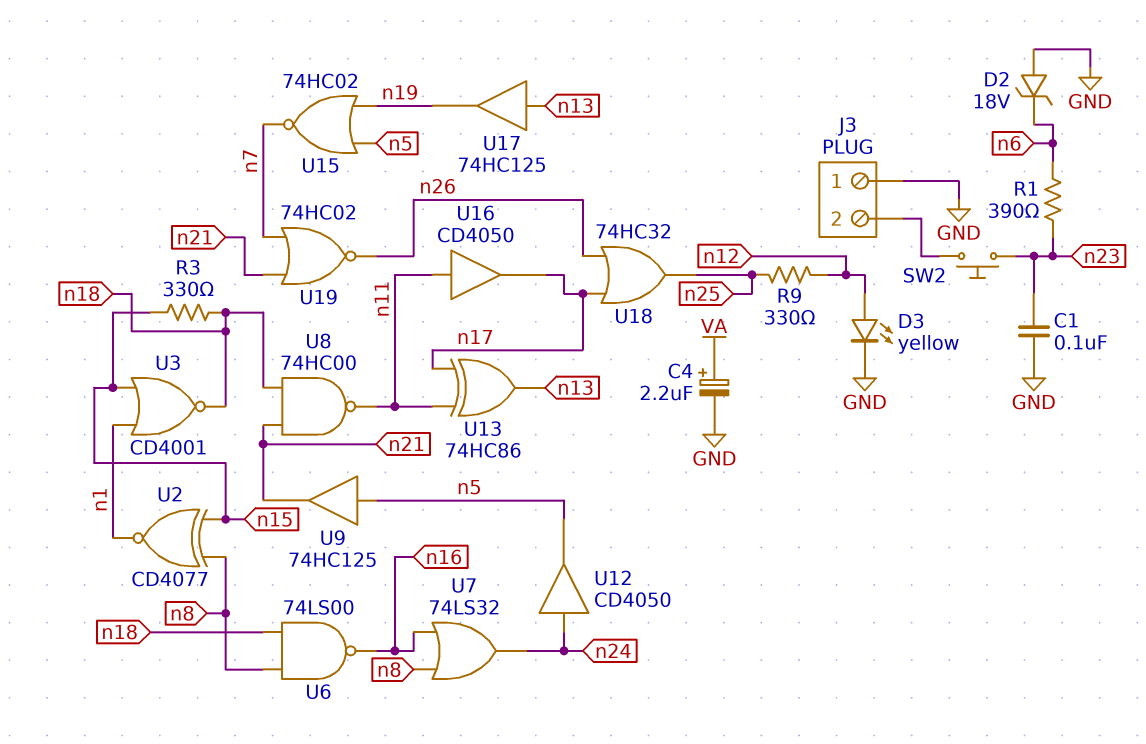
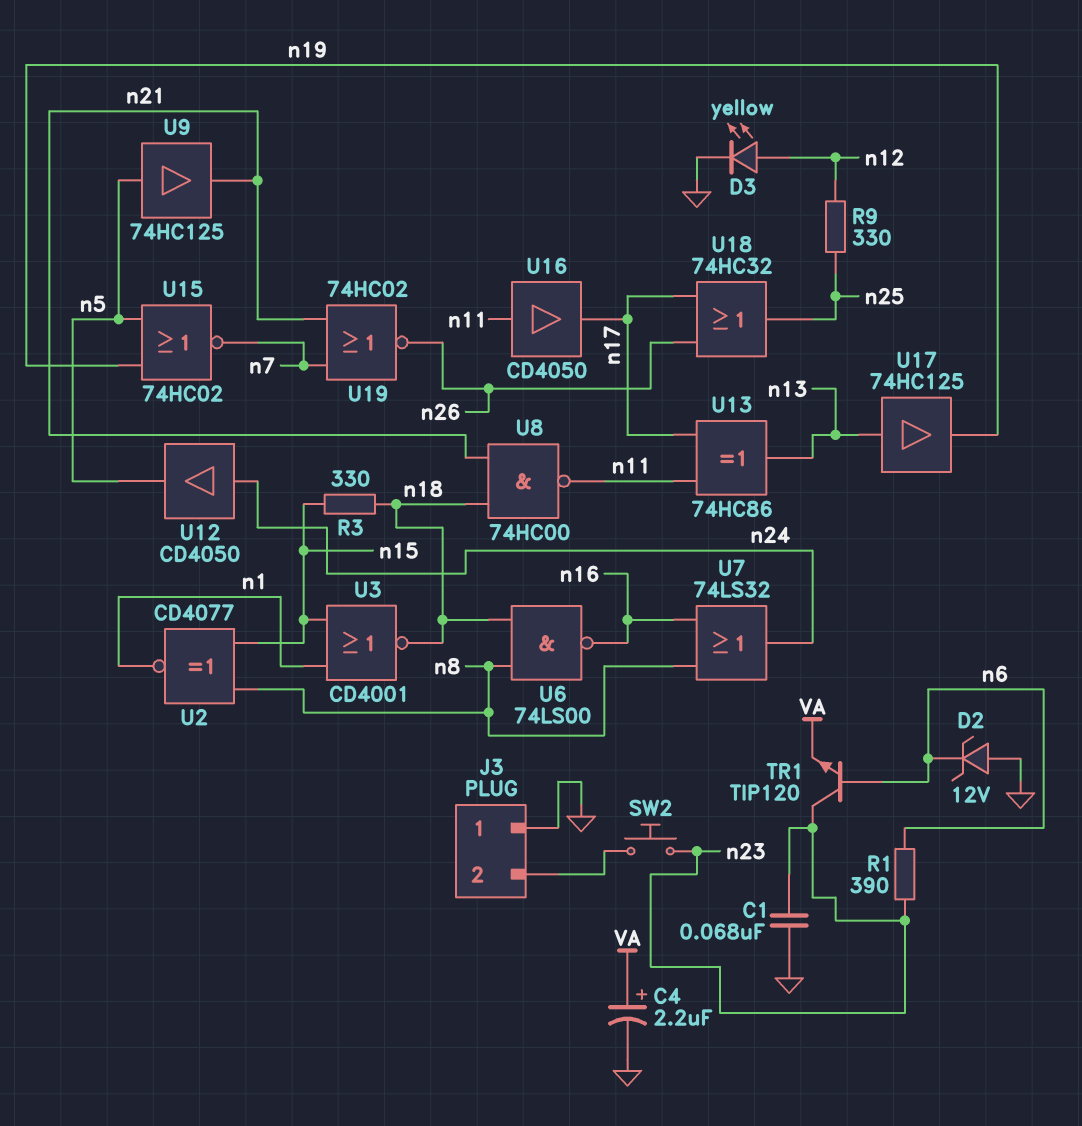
C1: 100nF (GND, n23) -> 68nF (GND, n23)
D2: zener 18V (A GND, K n6) -> zener 12V (A GND, K n6)
TR1: none -> NPN TIP120 (B n6, C n23, E VA)

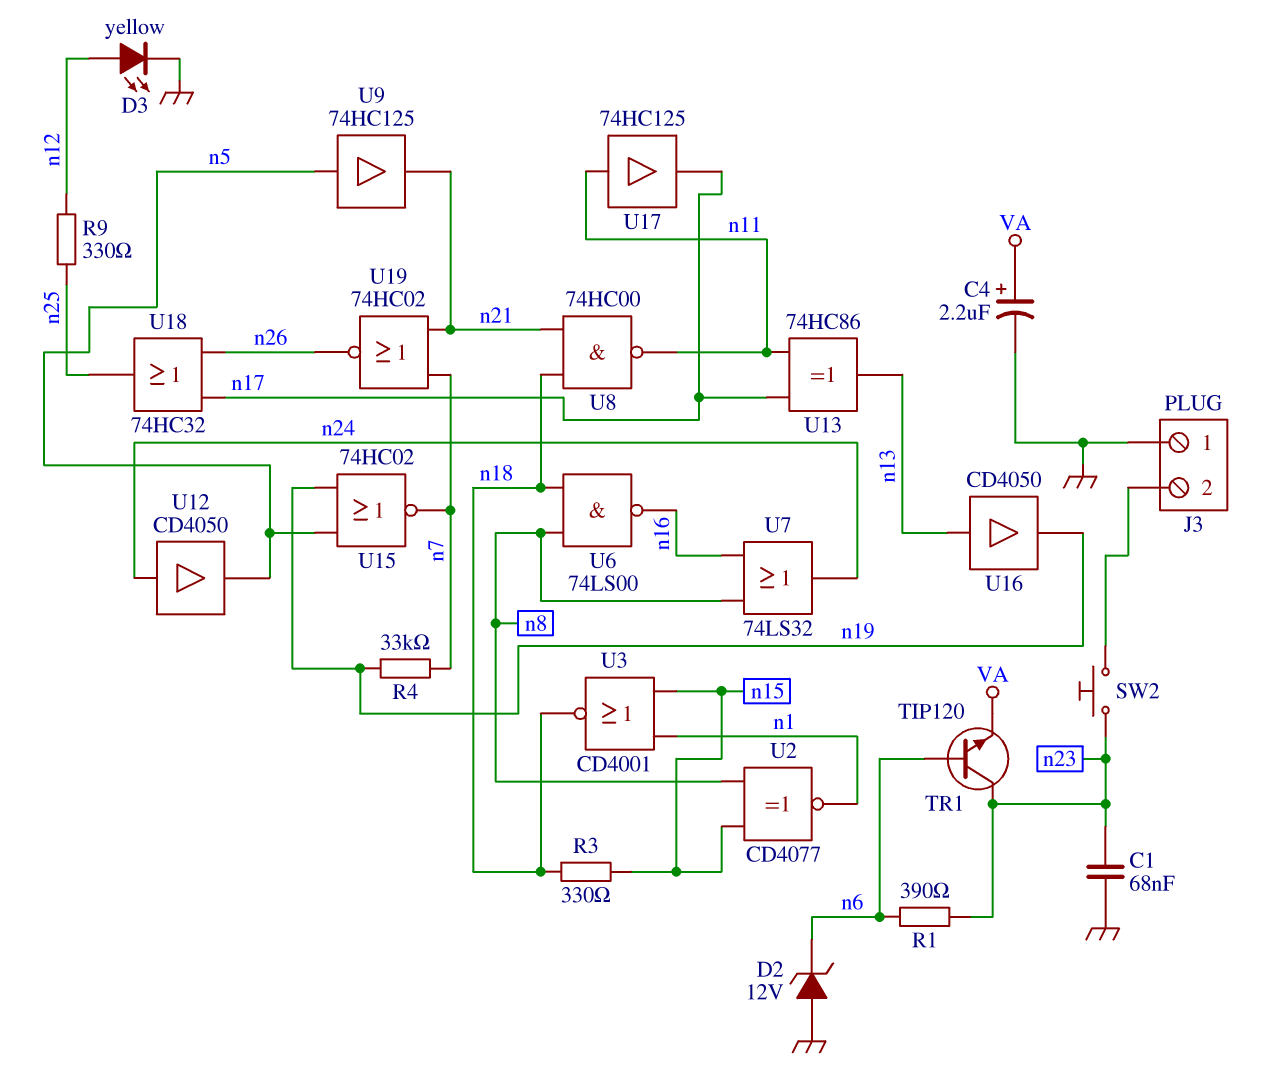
R4: none -> 33k (n7, n19)
U16: buffer CD4050 (in n11, out n17) -> buffer CD4050 (in n13, out n19)
U17: buffer 74HC125 (in n13, out n19) -> buffer 74HC125 (in n11, out n17)

